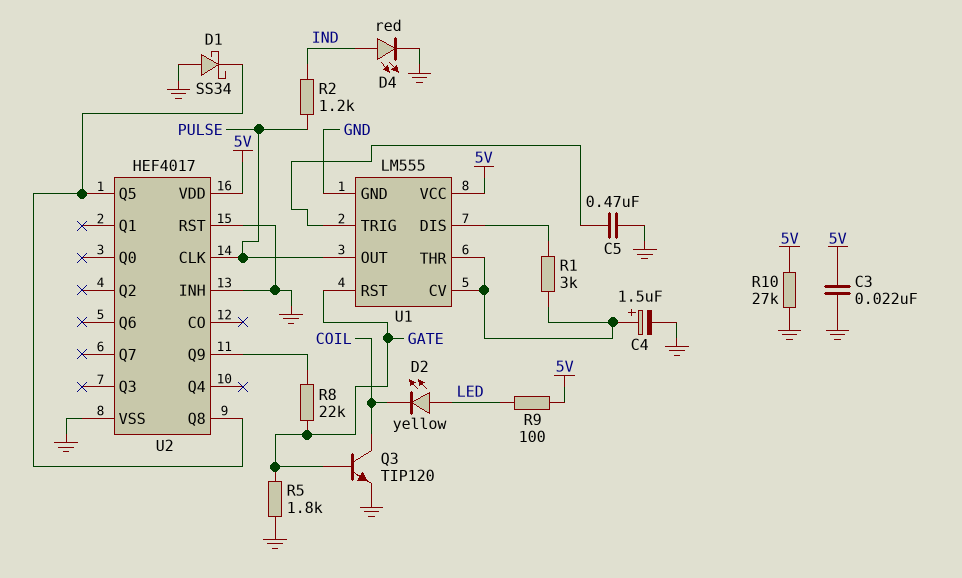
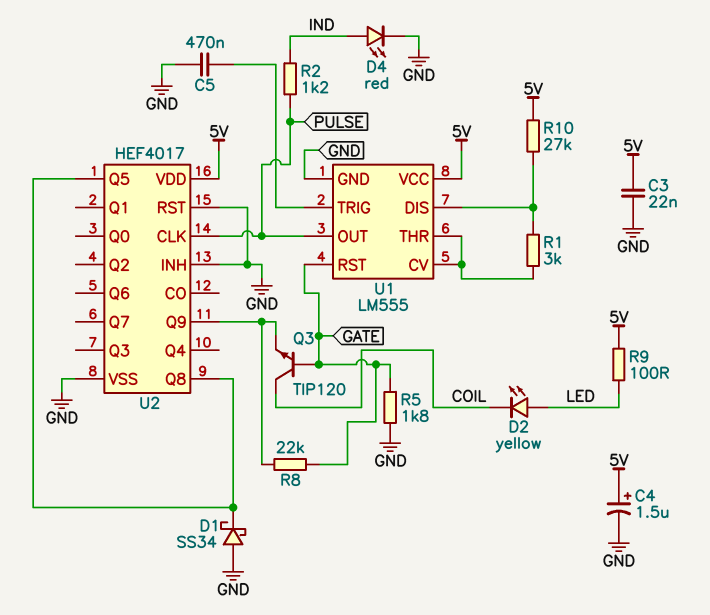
C4: 1.5uF (plus U1/CV, minus GND) -> 1.5uF (plus 5V, minus GND)
Q3: NPN TIP120 (B GATE, C COIL, E GND) -> NPN TIP120 (B GATE, C COIL, E U2/Q9)
R10: 27k (5V, GND) -> 27k (5V, U1/DIS)

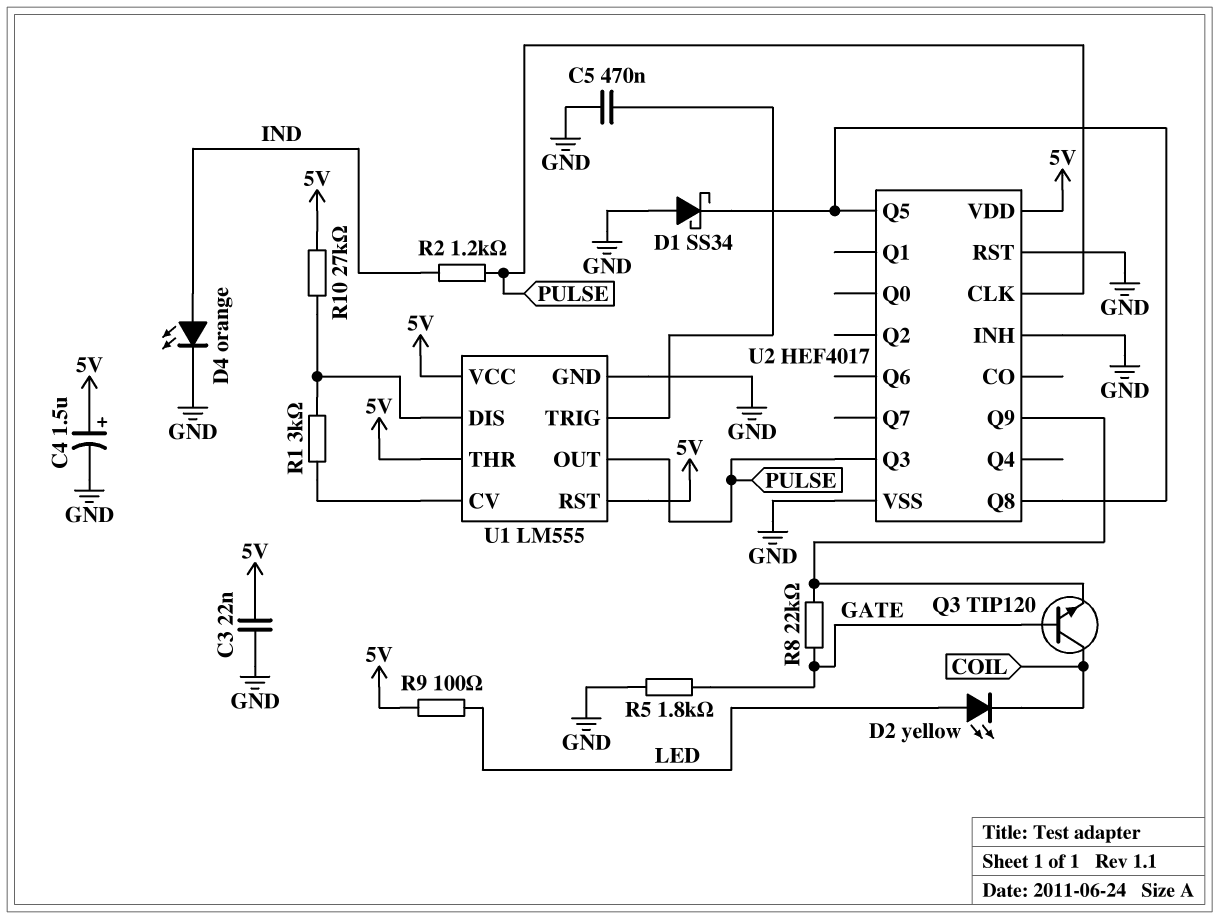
D4: LED red (A IND, K GND) -> LED orange (A IND, K GND)
U1 pin RST: GATE -> 5V
U1 pin THR: U1/CV -> 5V
U2 pin Q3: none -> PULSE

